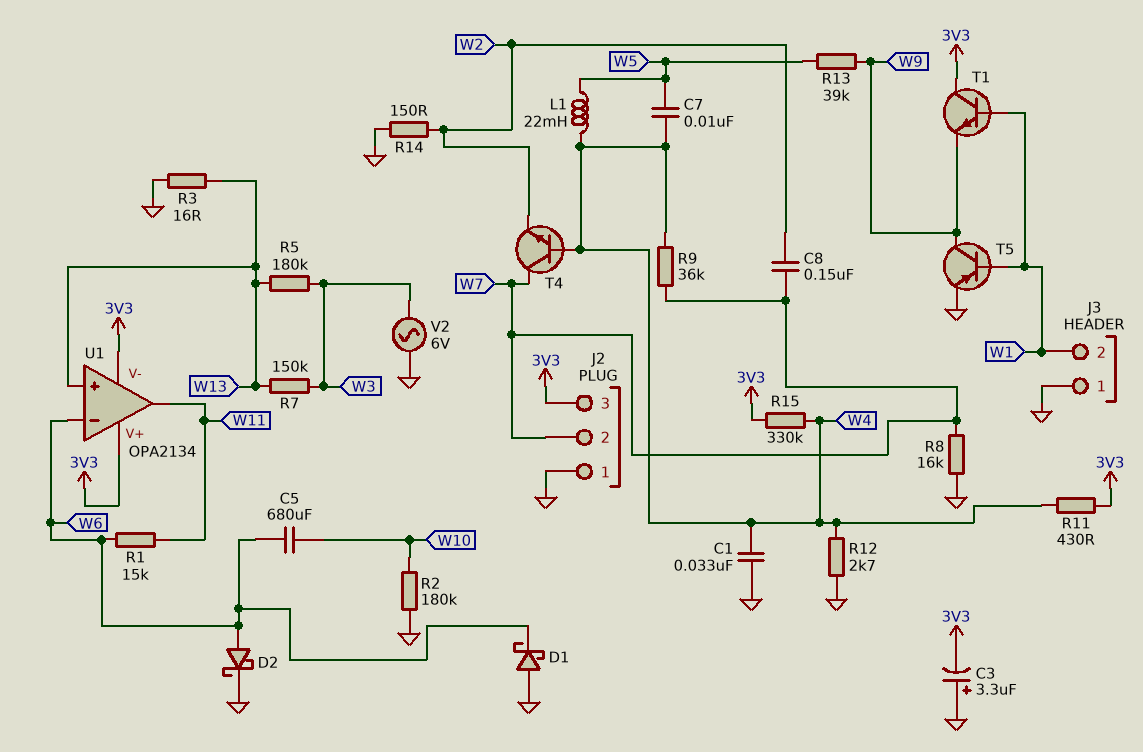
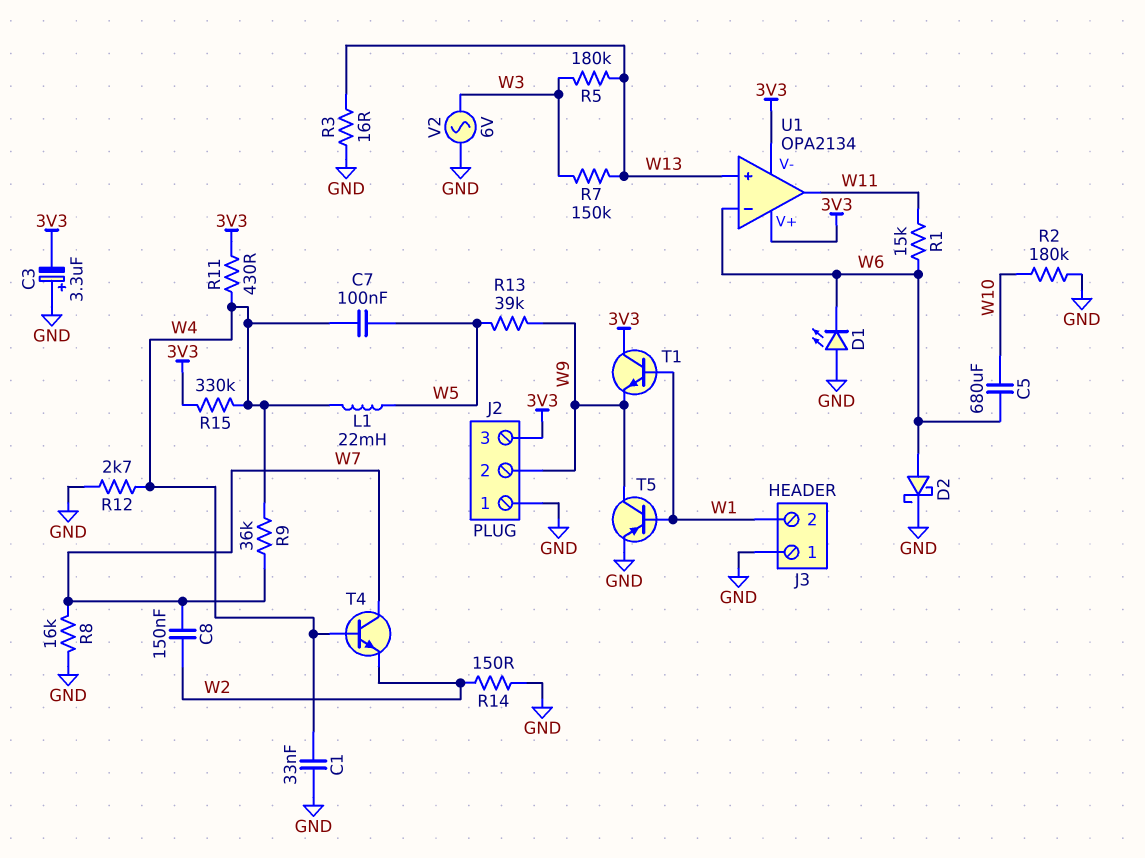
C7: 10nF (W4, W5) -> 100nF (W4, W5)
D1: schottky (A GND, K W6) -> LED (A GND, K W6)
J2 pin 2: W7 -> W9

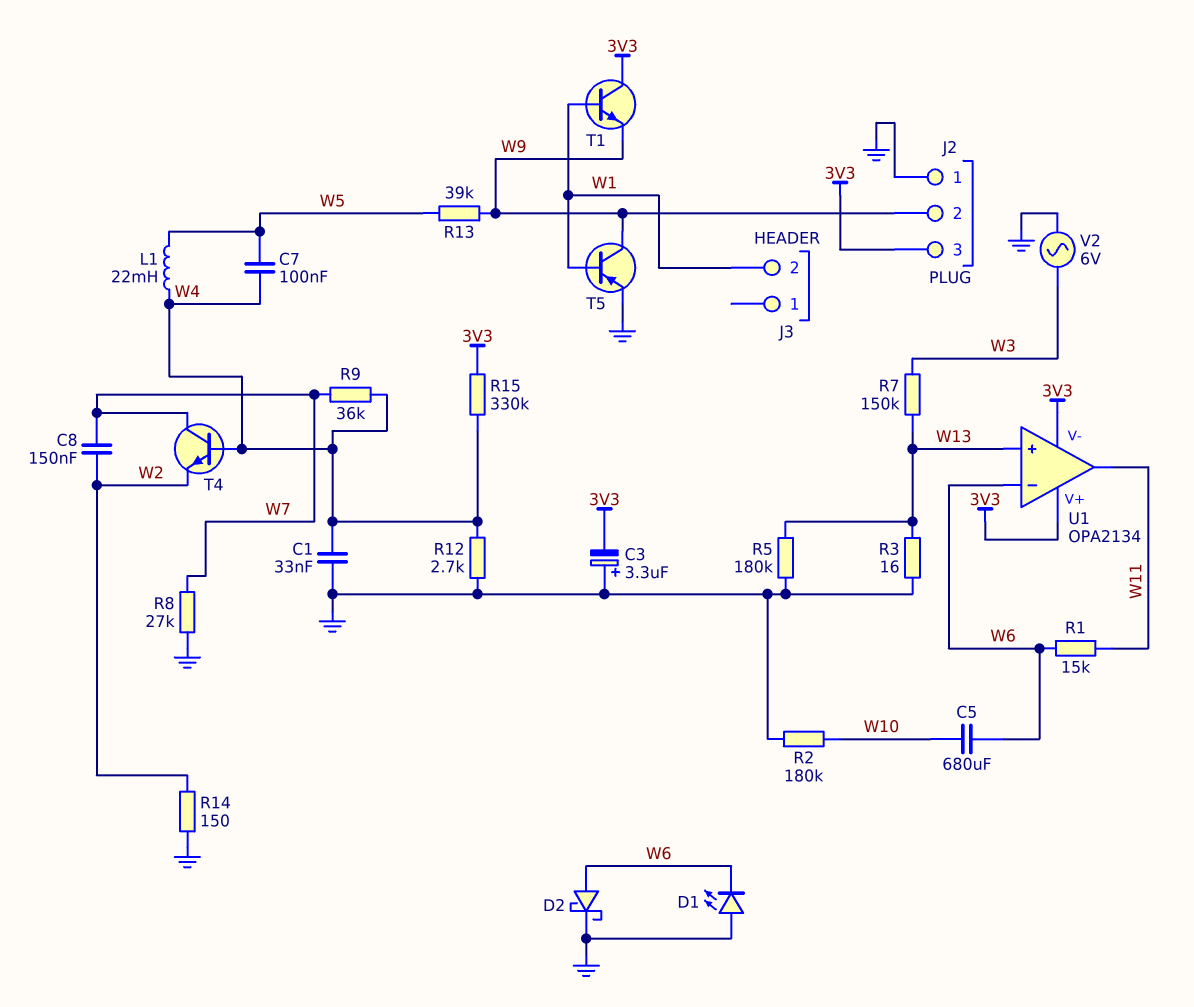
J3 pin 1: GND -> none
R5: 180k (W3, W13) -> 180k (GND, W13)
R8: 16k (GND, W7) -> 27k (GND, W7)
R11: 430 (3V3, W4) -> none

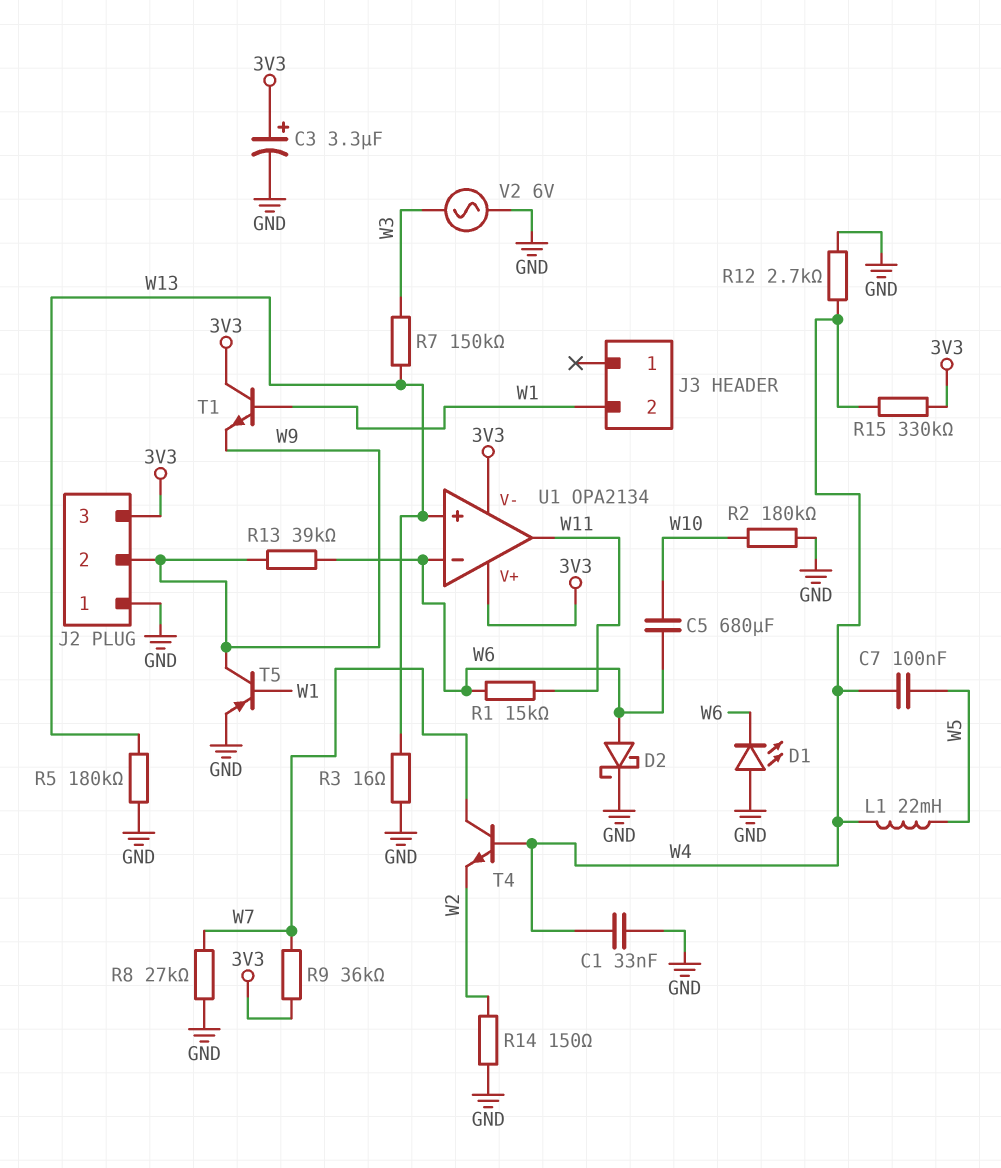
C3: 3.3uF (plus GND, minus 3V3) -> 3.3uF (plus 3V3, minus GND)
C8: 150nF (W2, W7) -> none
R9: 36k (W4, W7) -> 36k (3V3, W7)
R13: 39k (W5, W9) -> 39k (W6, W9)

